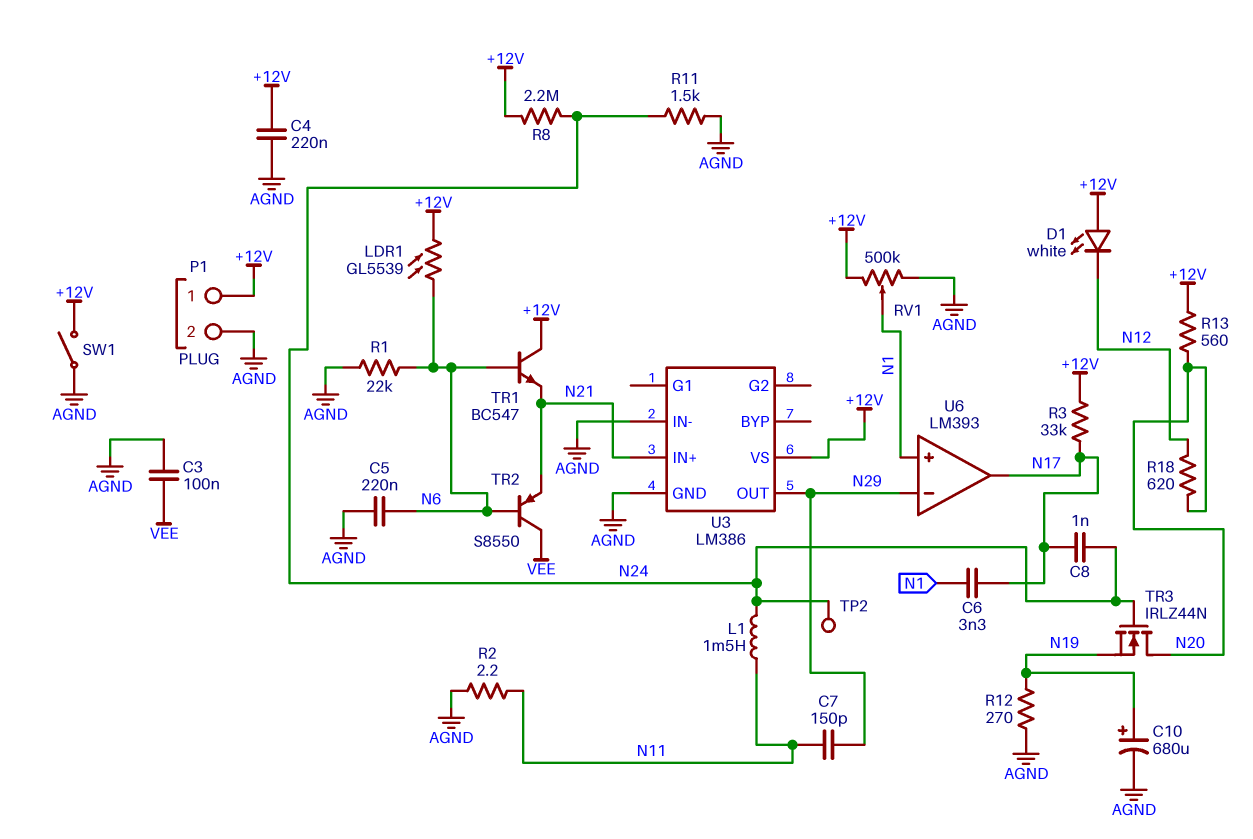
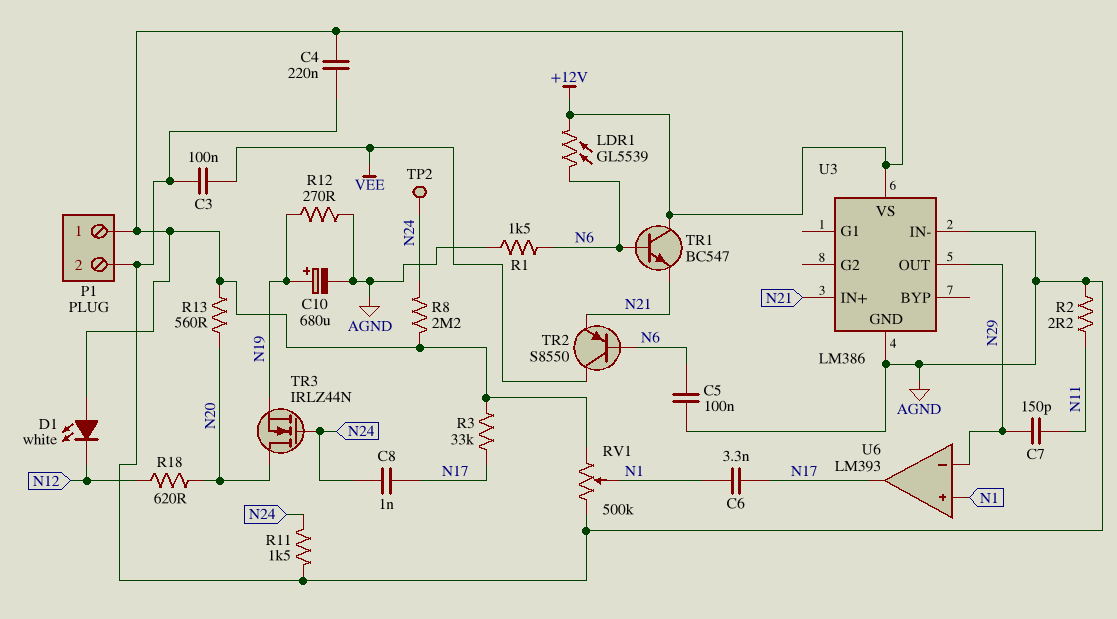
C5: 220nF (AGND, N6) -> 100nF (AGND, N6)
L1: 1.5mH (N11, N24) -> none
R1: 22k (AGND, N6) -> 1.5k (AGND, N6)
SW1: switch (+12V, AGND) -> none

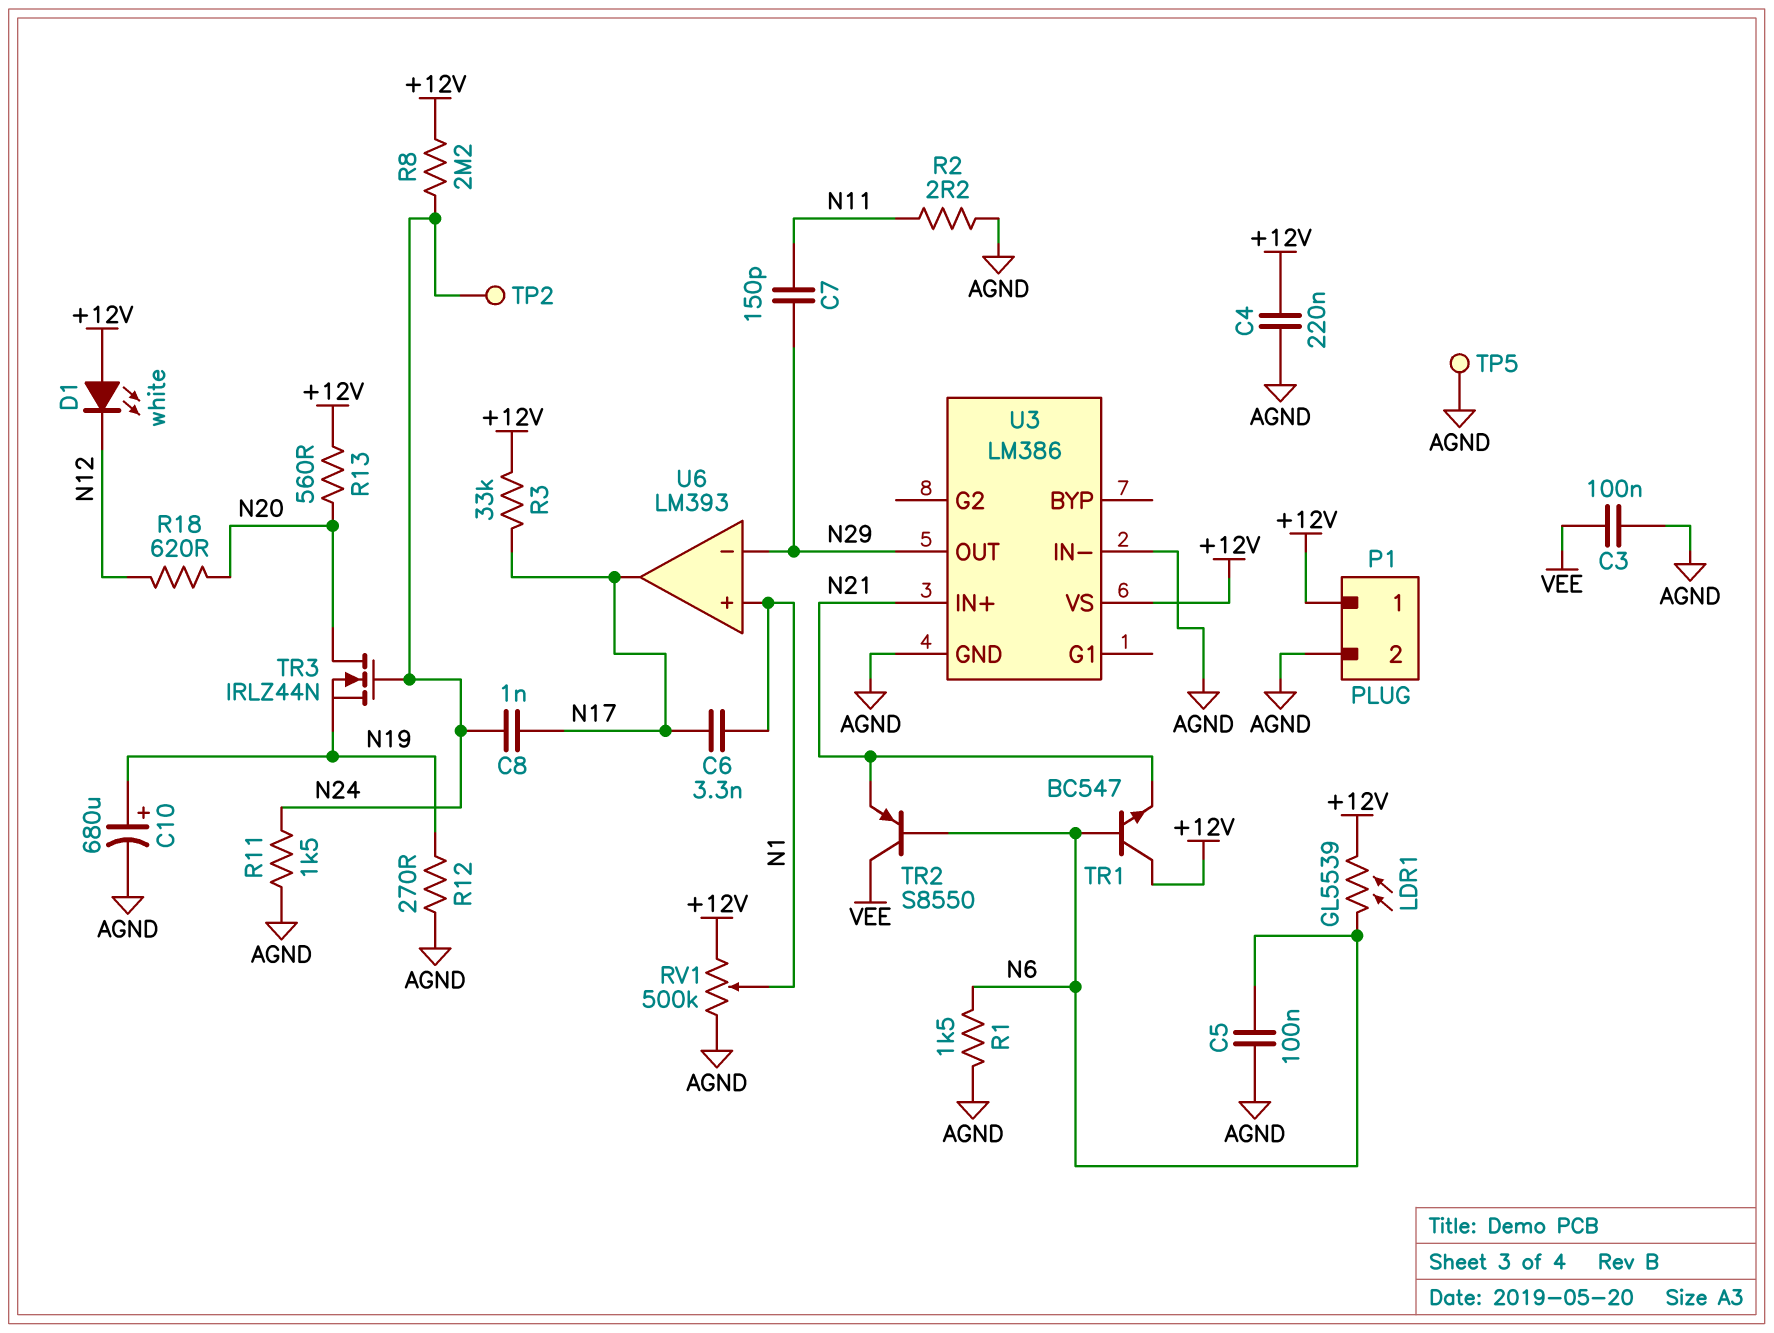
TP5: none -> test point (AGND)

